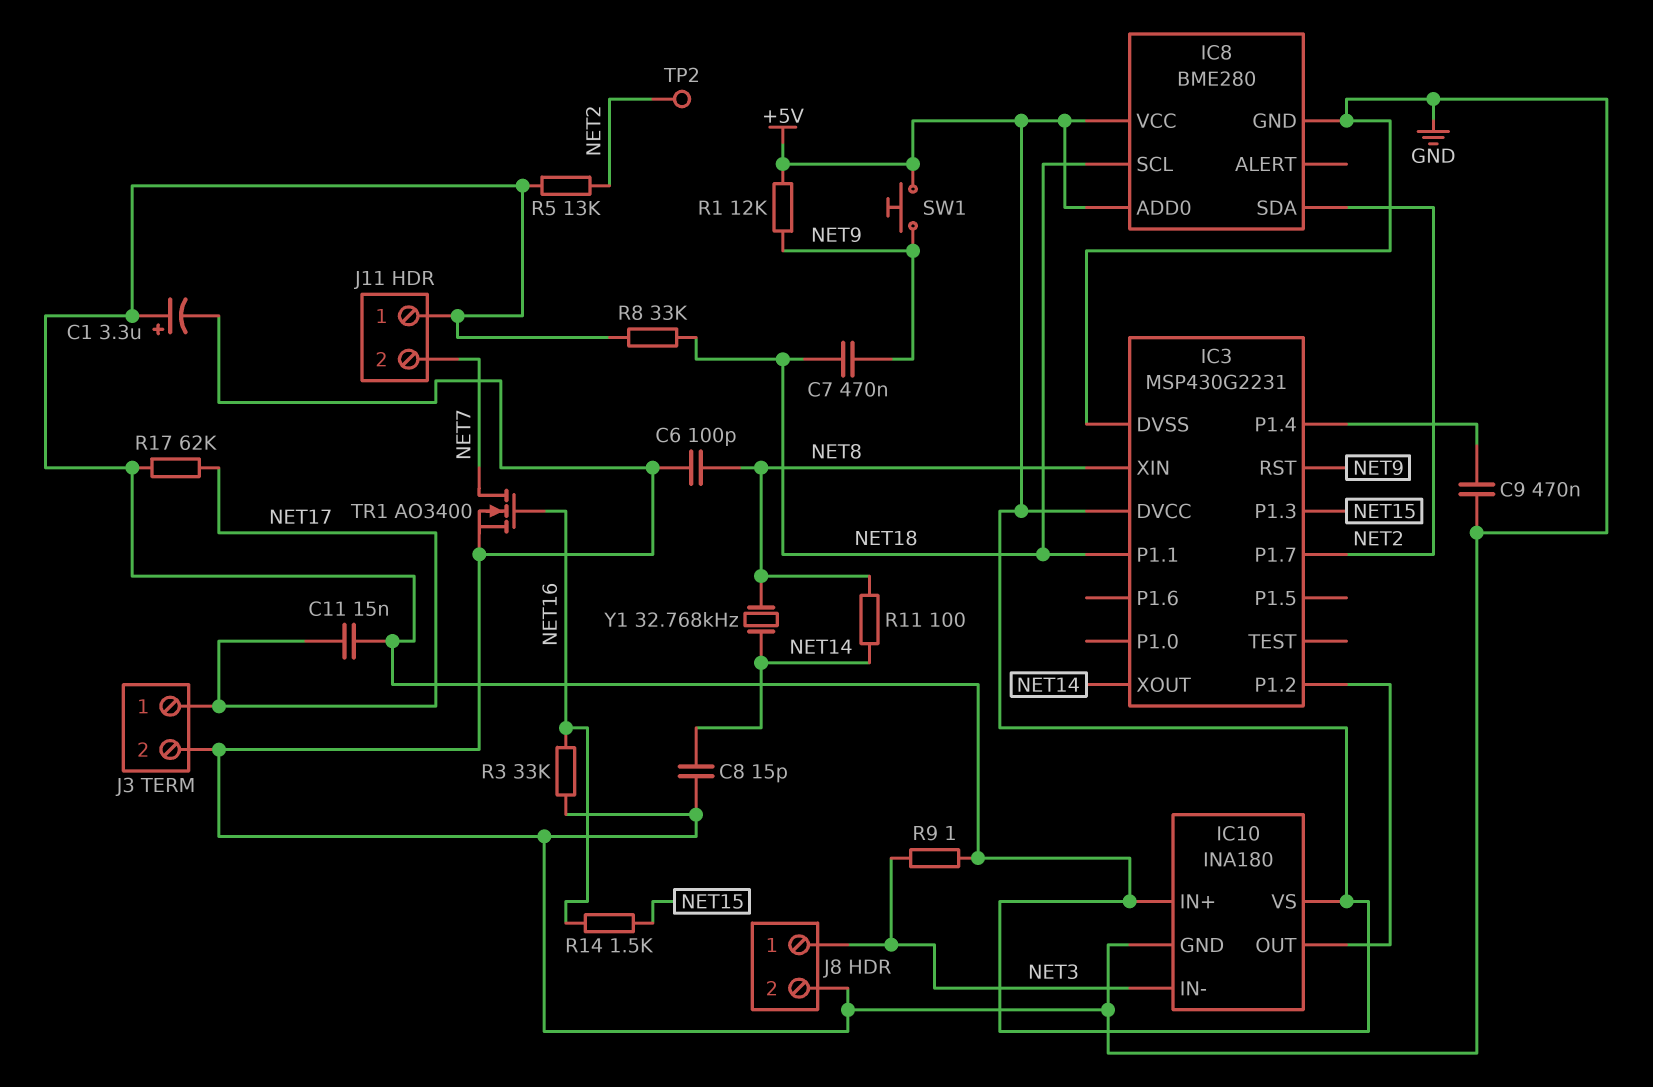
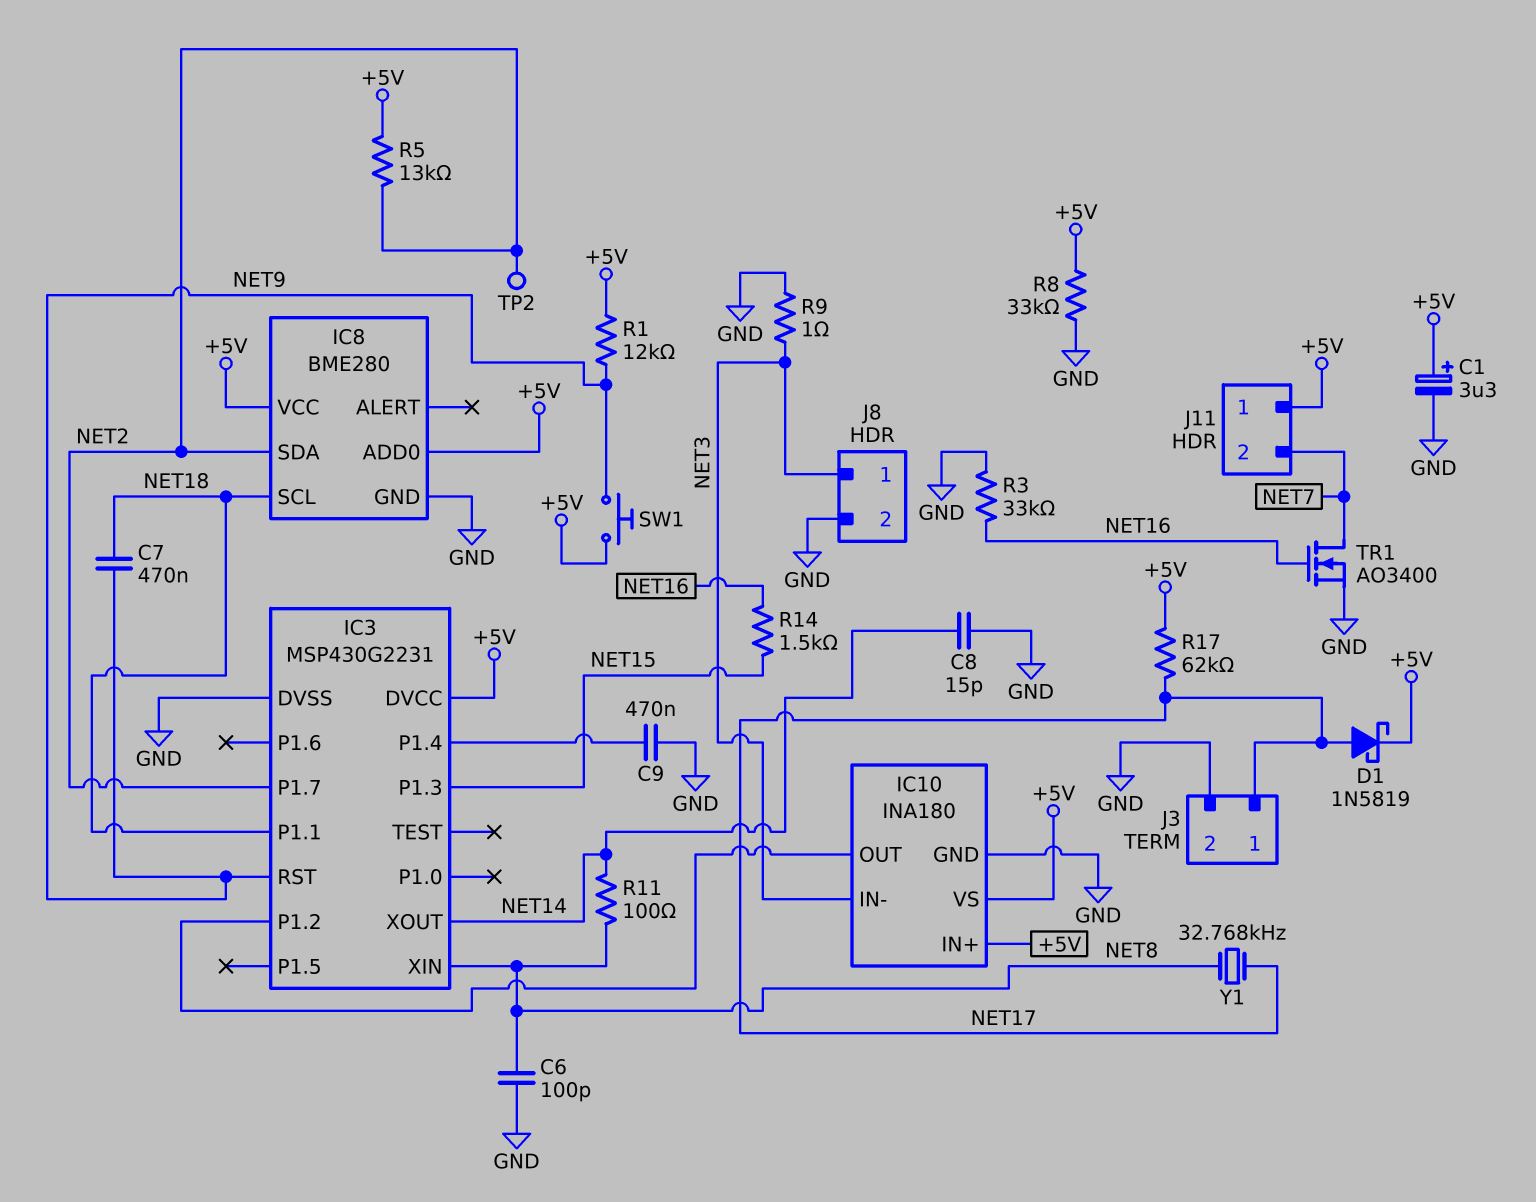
C11: 15nF (+5V, NET17) -> none
D1: none -> schottky 1N5819 (A NET17, K +5V)
R8: 33k (+5V, NET18) -> 33k (+5V, GND)
R9: 1 (+5V, NET3) -> 1 (GND, NET3)
Y1: 32.768kHz (NET8, NET14) -> 32.768kHz (NET8, NET17)

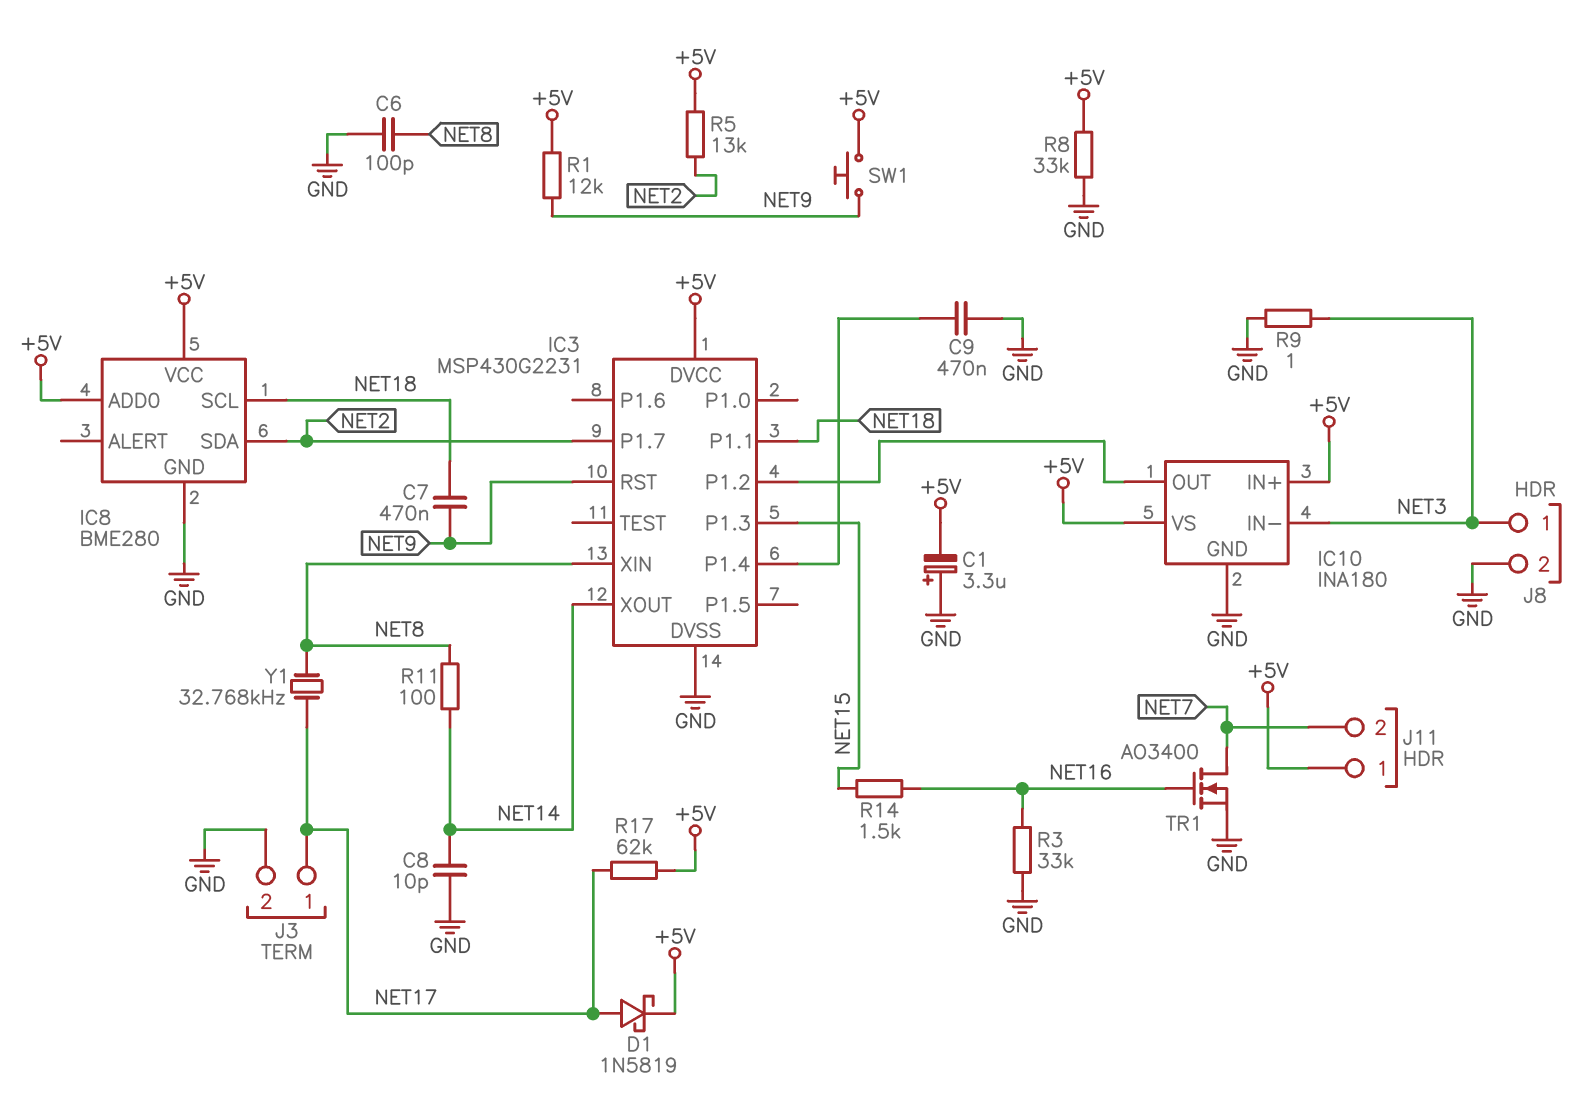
C1: 3.3uF (plus +5V, minus GND) -> 3.3uF (plus GND, minus +5V)
C8: 15pF (GND, NET14) -> 10pF (GND, NET14)
TP2: test point (NET2) -> none

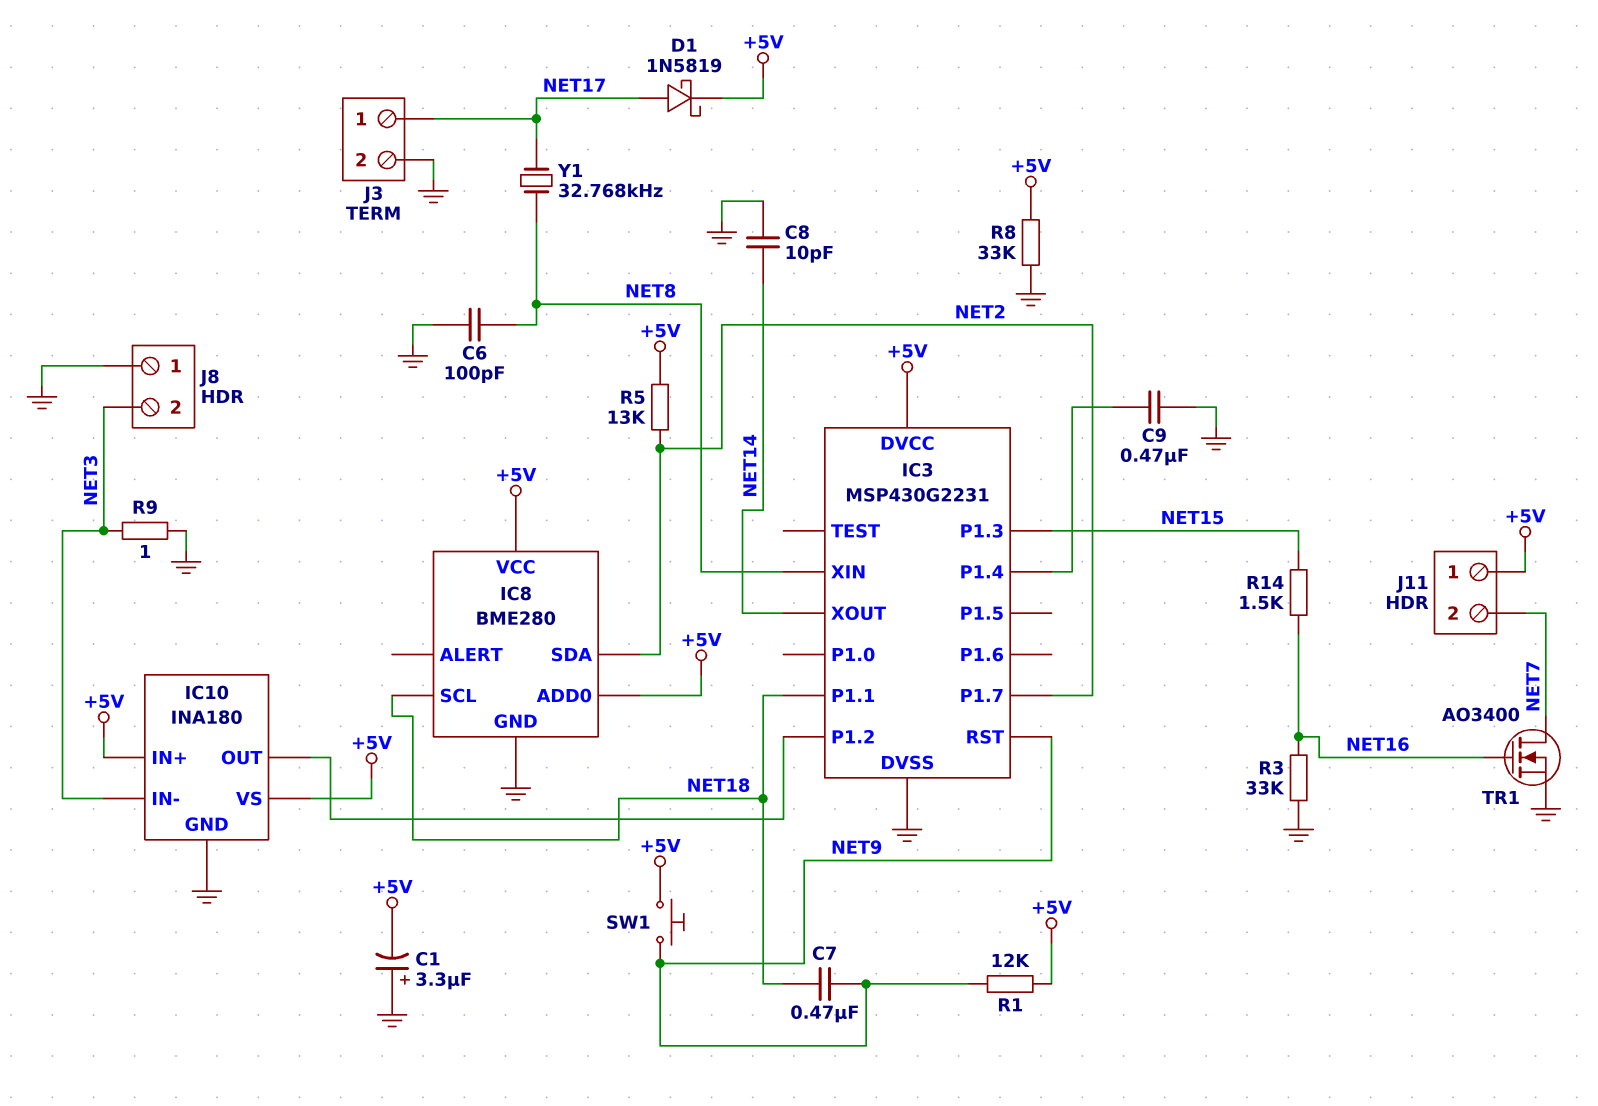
J8 pin 1: NET3 -> GND
J8 pin 2: GND -> NET3
R11: 100 (NET8, NET14) -> none
R17: 62k (+5V, NET17) -> none

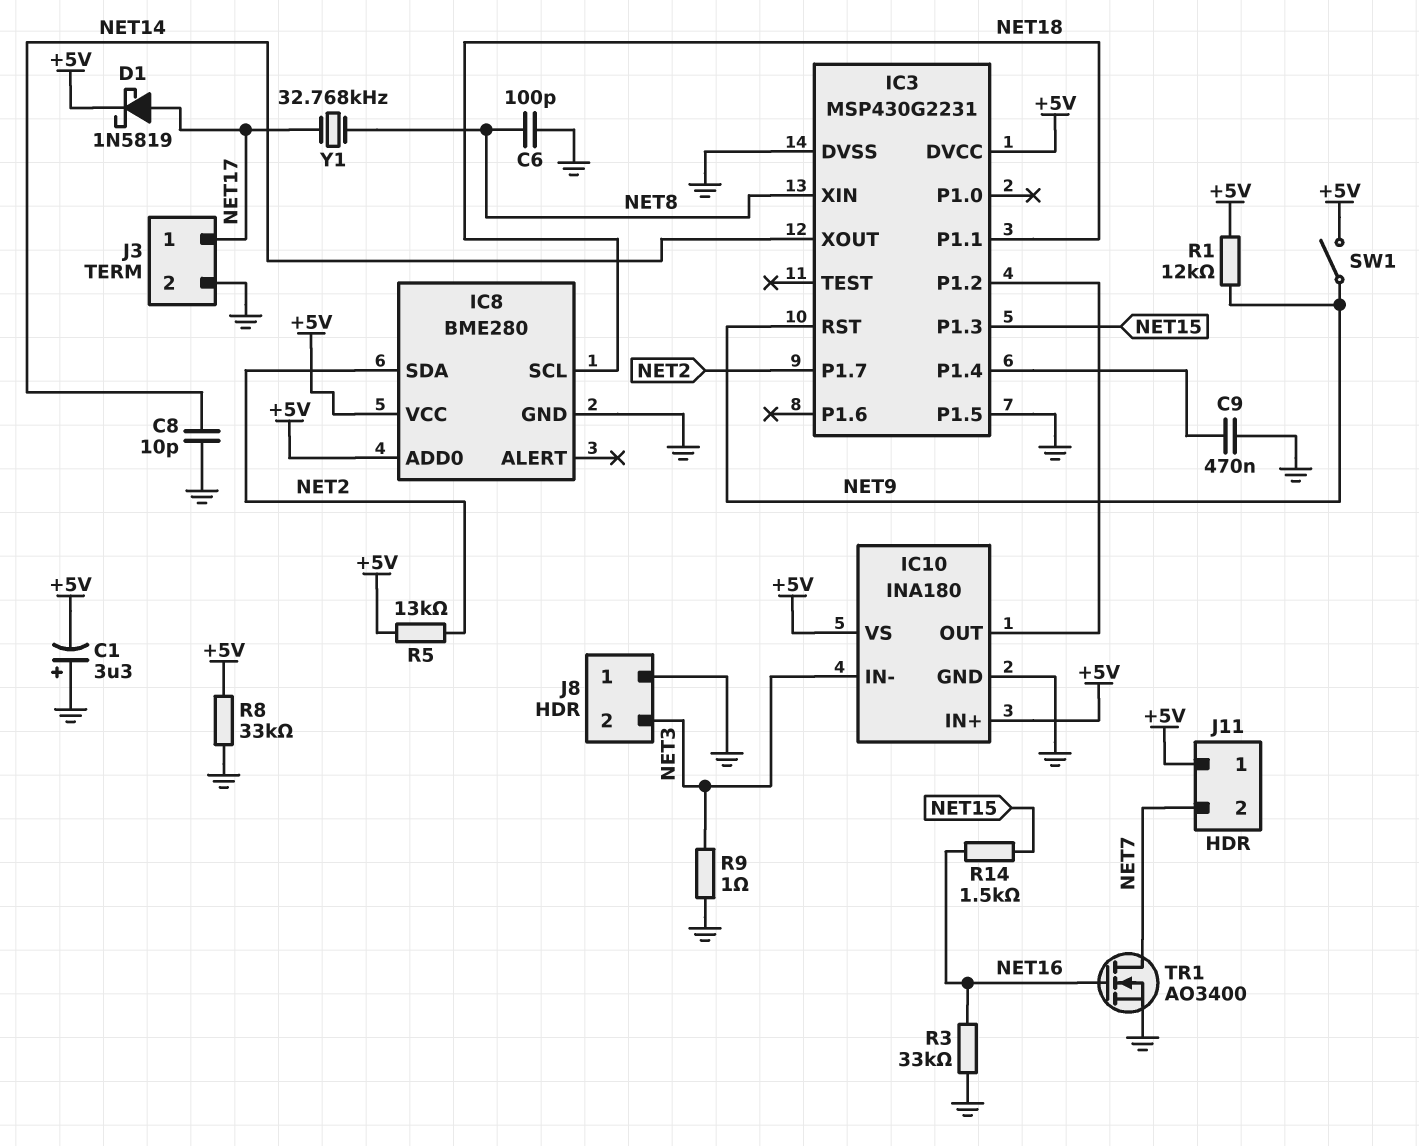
C7: 470nF (NET9, NET18) -> none
IC3 pin P1.5: none -> GND
SW1: button (+5V, NET9) -> switch (+5V, NET9)

